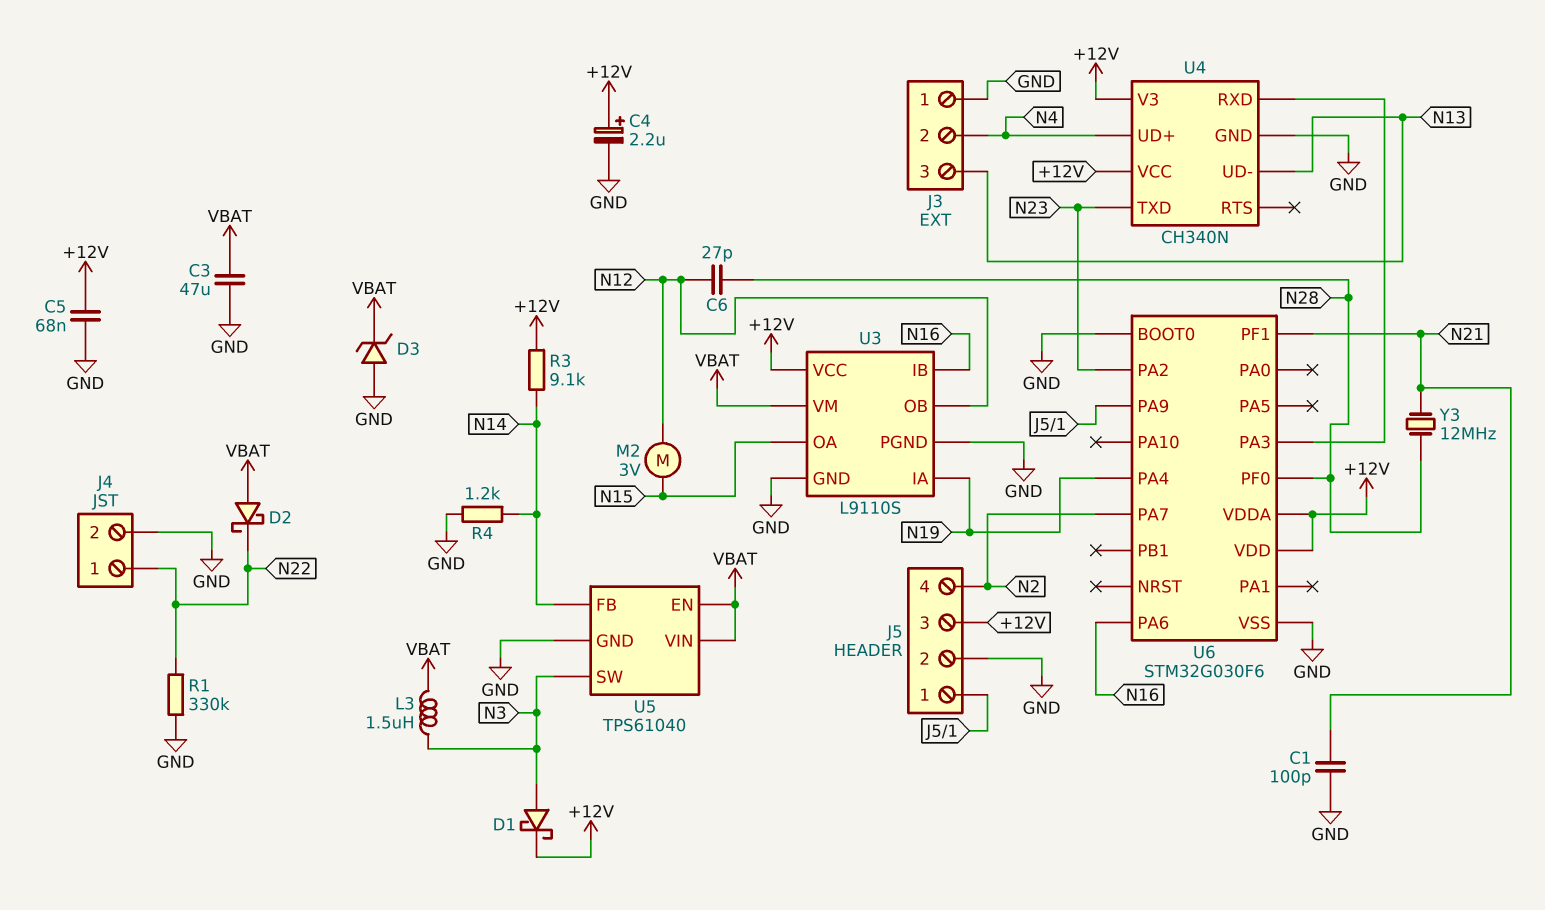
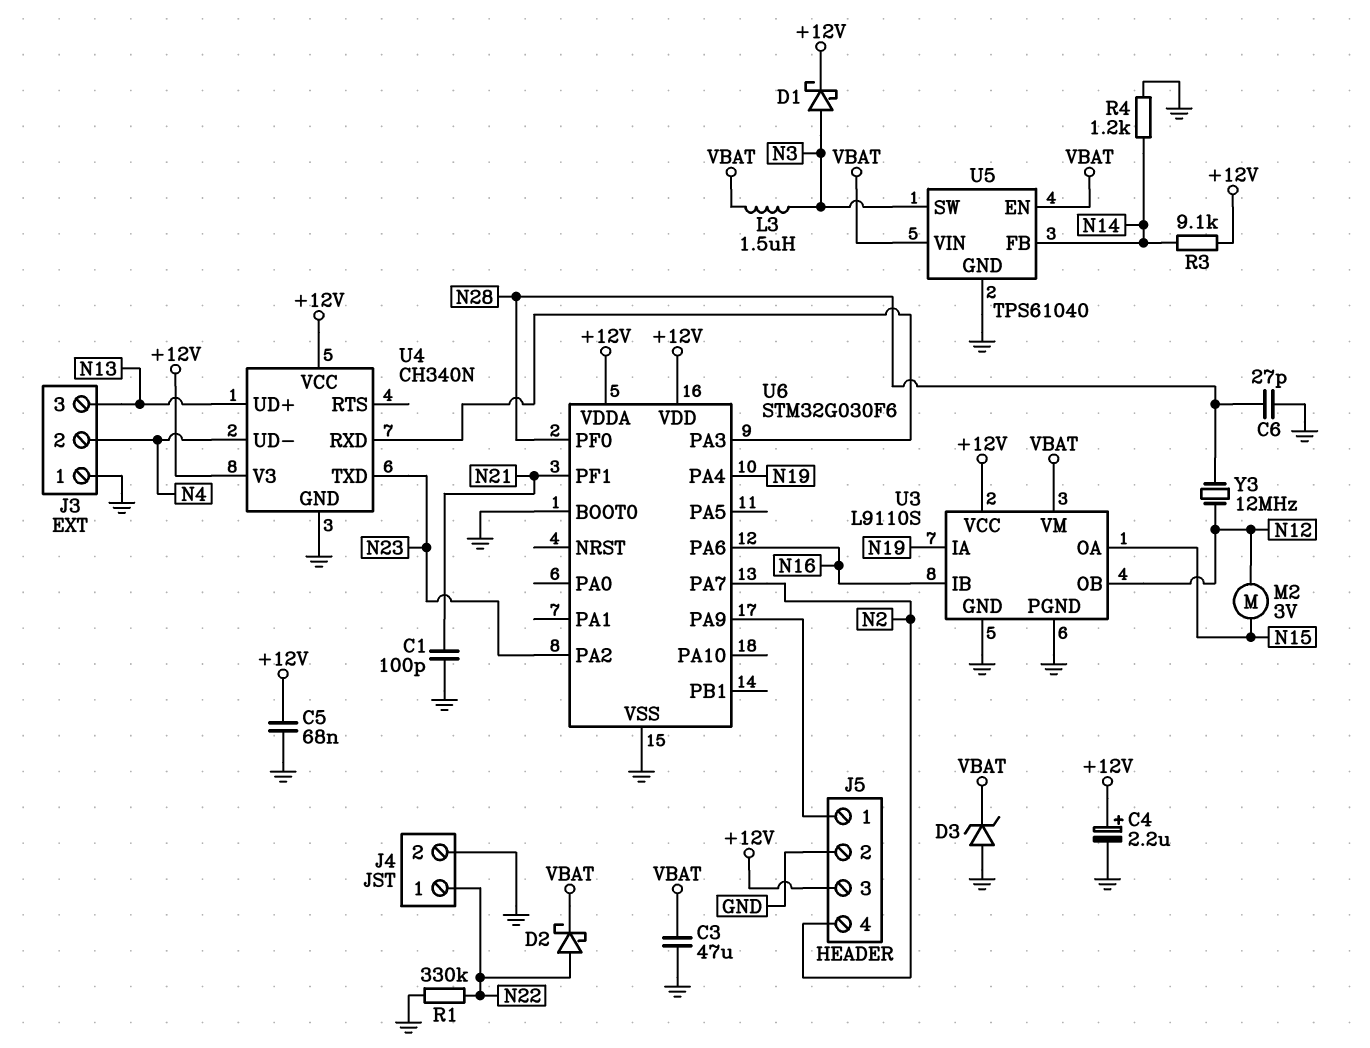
C6: 27pF (N12, N28) -> 27pF (GND, N28)
D2: schottky (A VBAT, K N22) -> schottky (A N22, K VBAT)
U4 pin UD+: N4 -> N13
U4 pin UD-: N13 -> N4
Y3: 12MHz (N21, N28) -> 12MHz (N12, N28)

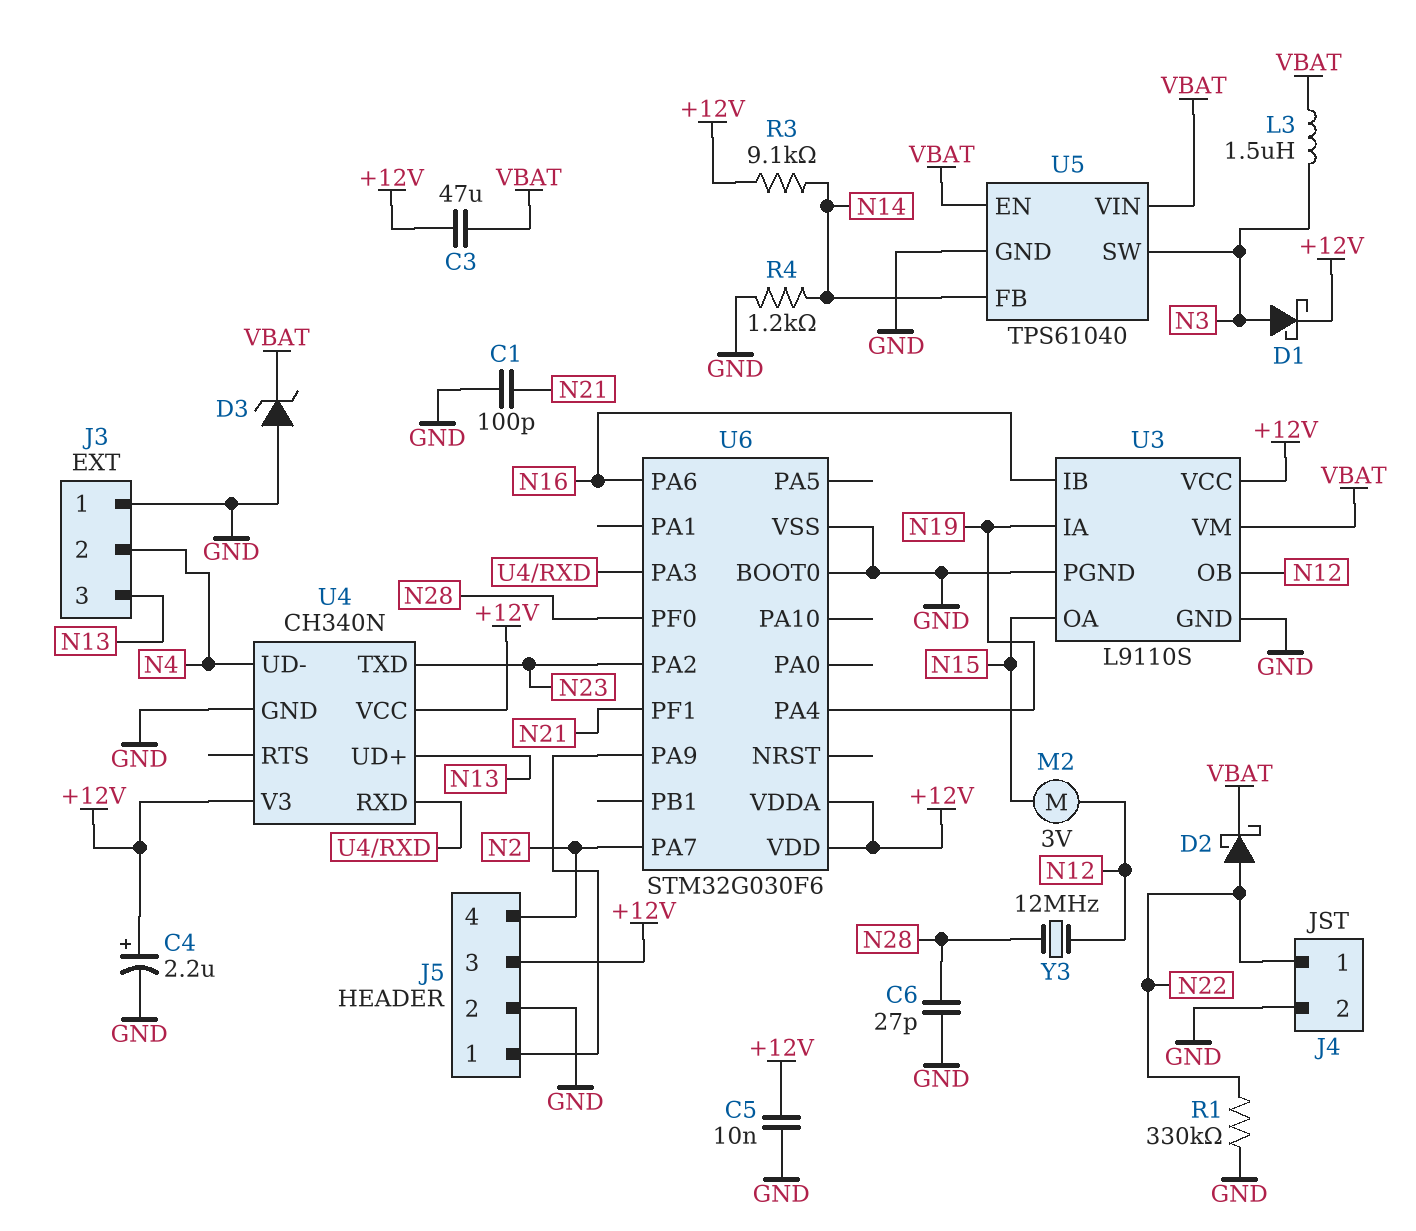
C3: 47uF (GND, VBAT) -> 47uF (+12V, VBAT)
C5: 68nF (+12V, GND) -> 10nF (+12V, GND)

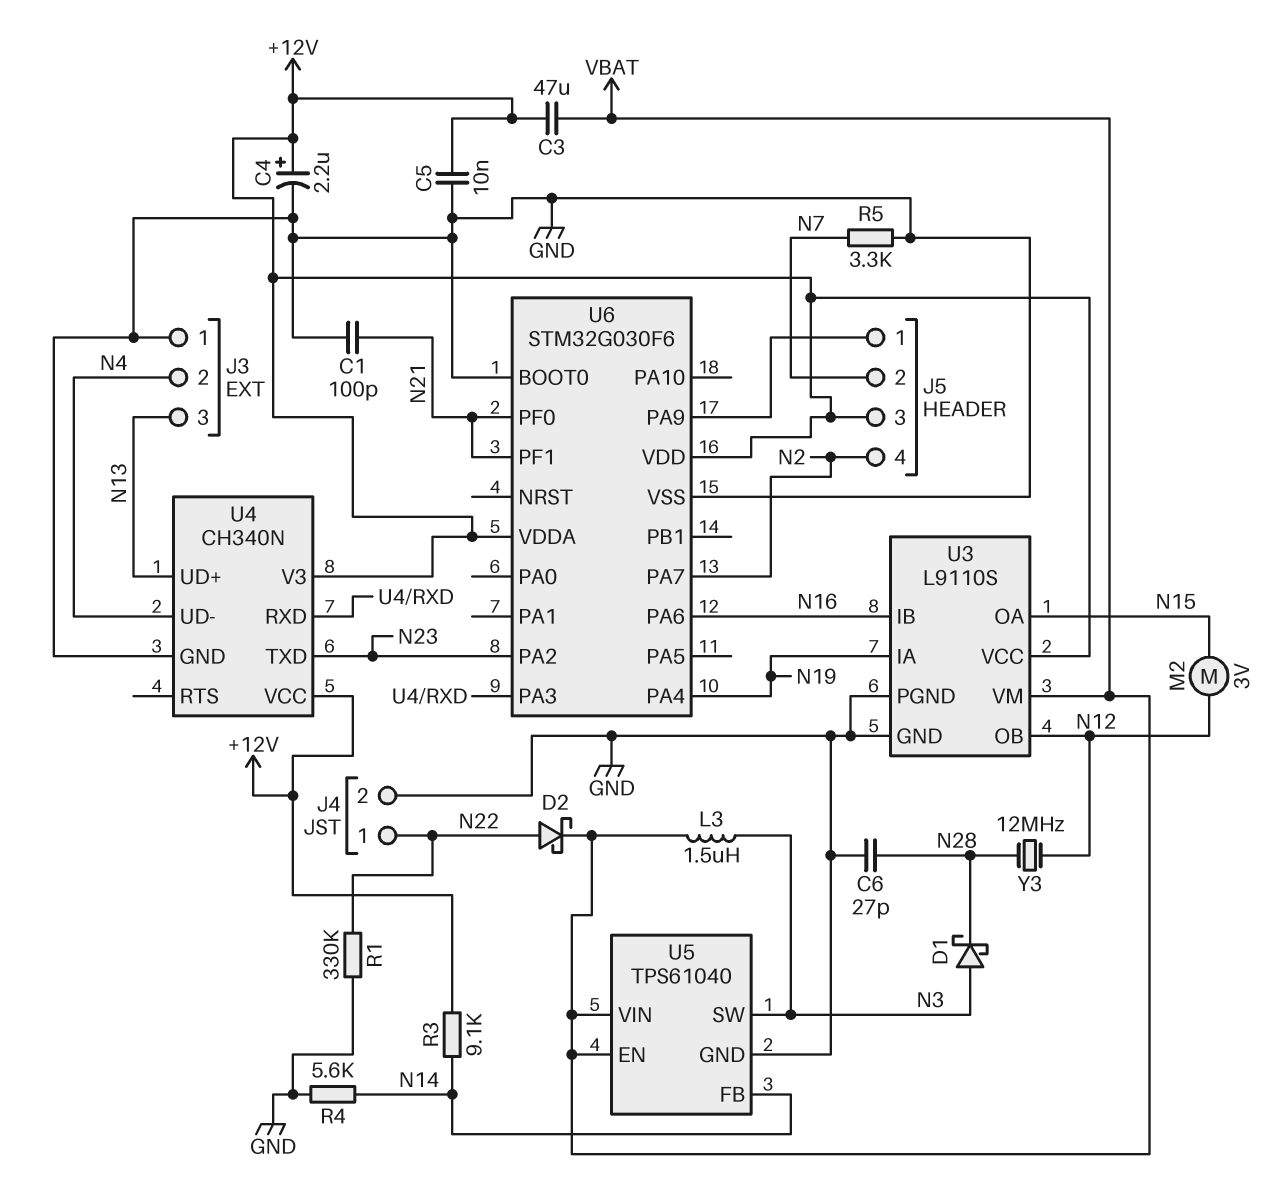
D1: schottky (A N3, K +12V) -> schottky (A N3, K N28)
D3: zener (A GND, K VBAT) -> none
J5 pin 2: GND -> N7
R4: 1.2k (GND, N14) -> 5.6k (GND, N14)
R5: none -> 3.3k (GND, N7)
U6 pin PF0: N28 -> N21

